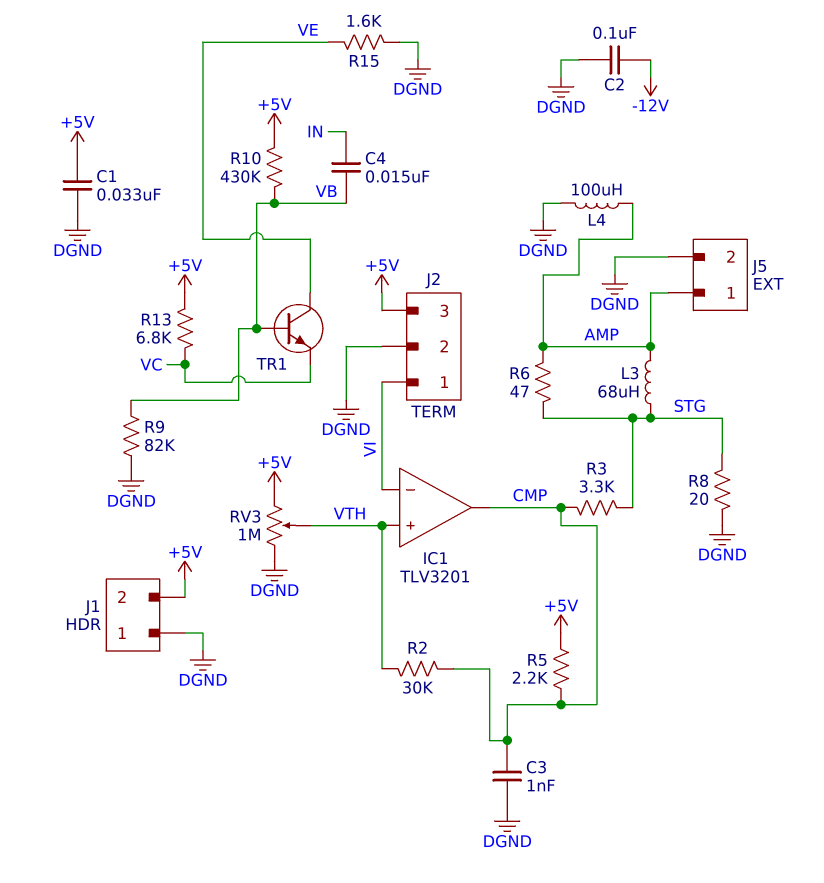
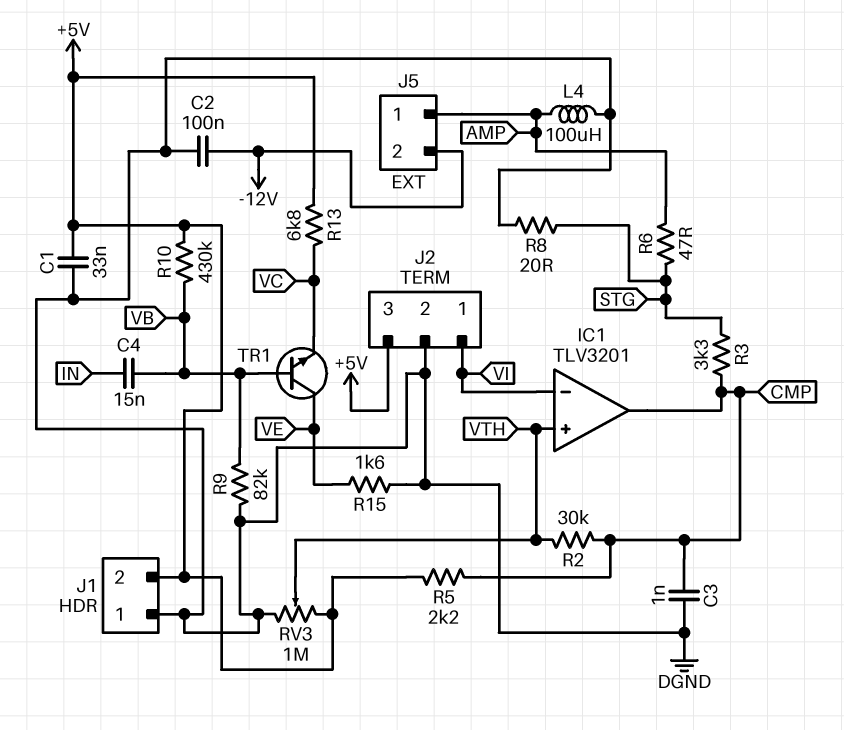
J5 pin 2: DGND -> -12V
L3: 68uH (AMP, STG) -> none

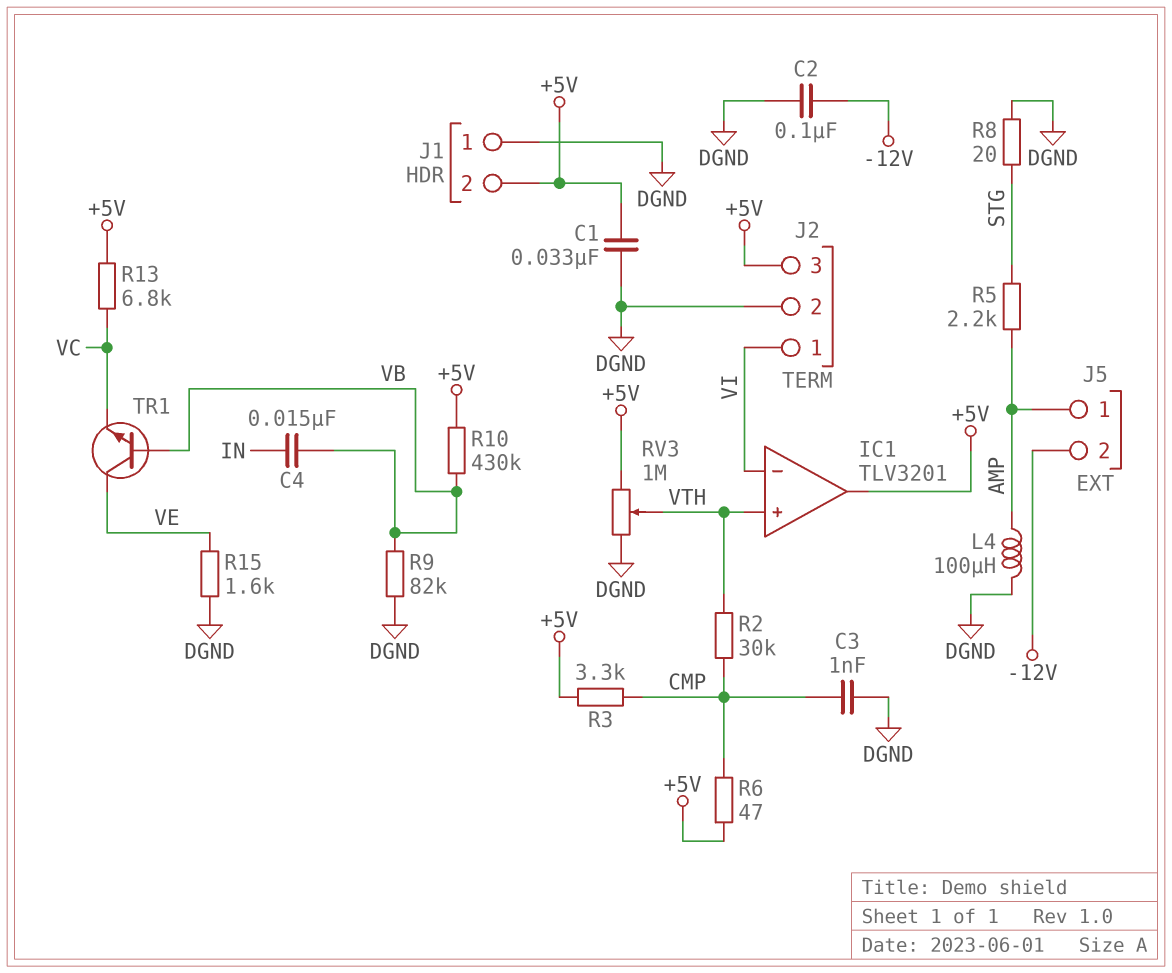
IC1 pin out: CMP -> +5V
R3: 3.3k (CMP, STG) -> 3.3k (+5V, CMP)
R5: 2.2k (+5V, CMP) -> 2.2k (AMP, STG)
R6: 47 (AMP, STG) -> 47 (+5V, CMP)

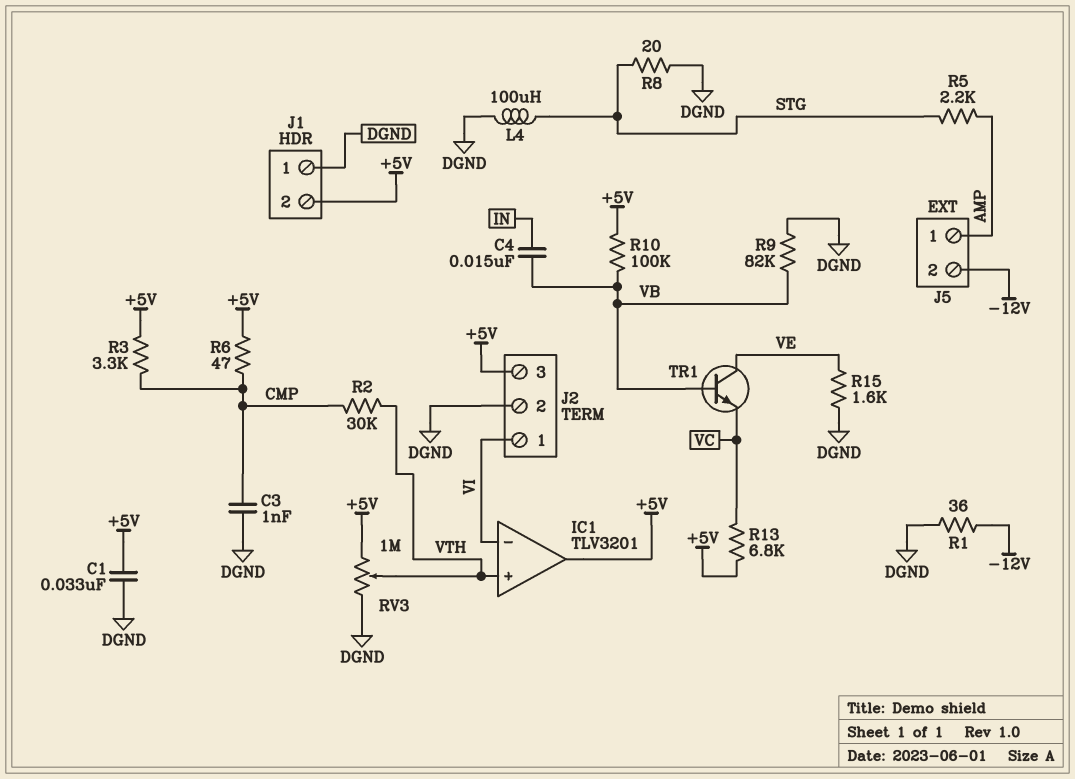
C2: 100nF (-12V, DGND) -> none
L4: 100uH (AMP, DGND) -> 100uH (DGND, STG)
R1: none -> 36 (-12V, DGND)
R10: 430k (+5V, VB) -> 100k (+5V, VB)

